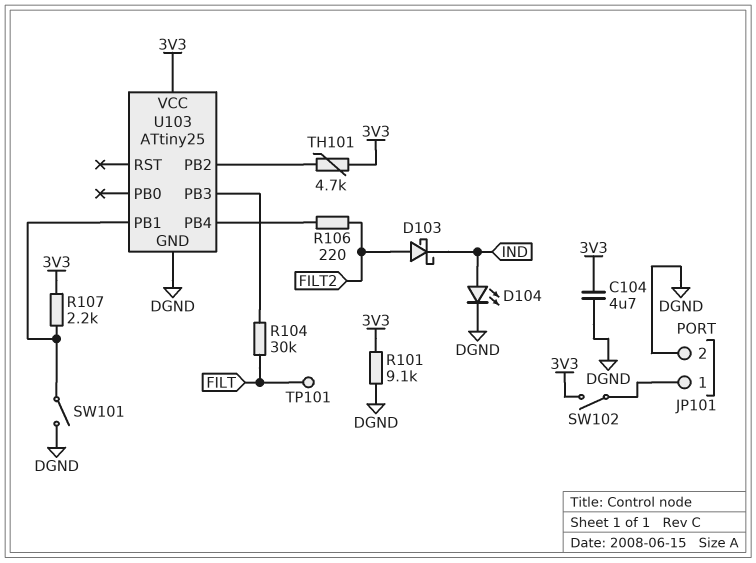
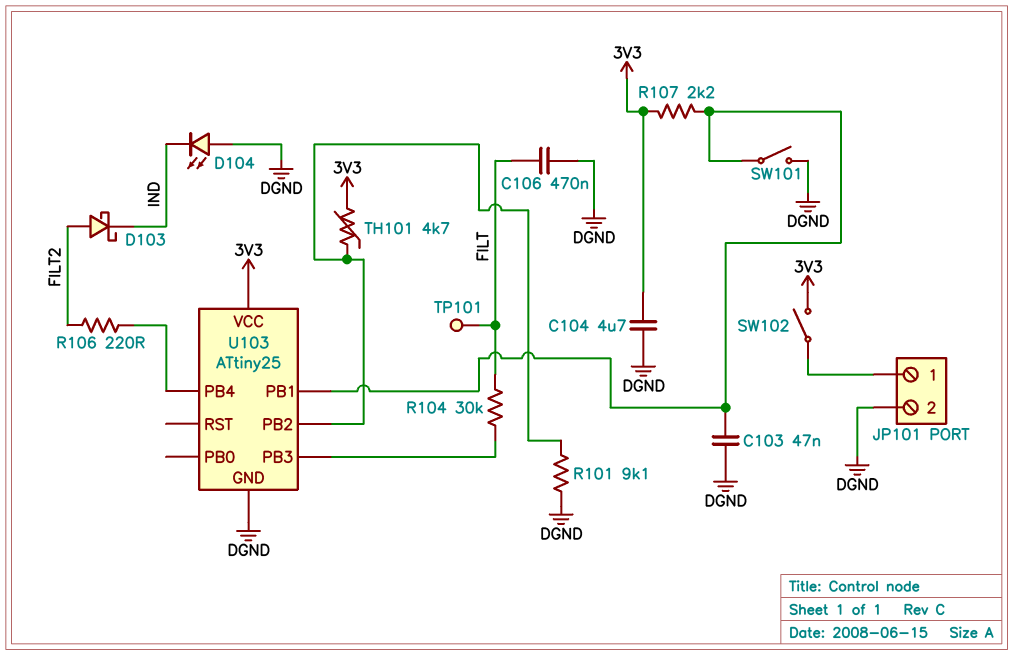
C103: none -> 47nF (DGND, U103/PB1)
C106: none -> 470nF (DGND, FILT)
D104: LED (A IND, K DGND) -> LED (A DGND, K IND)
R101: 9.1k (3V3, DGND) -> 9.1k (DGND, U103/PB2)

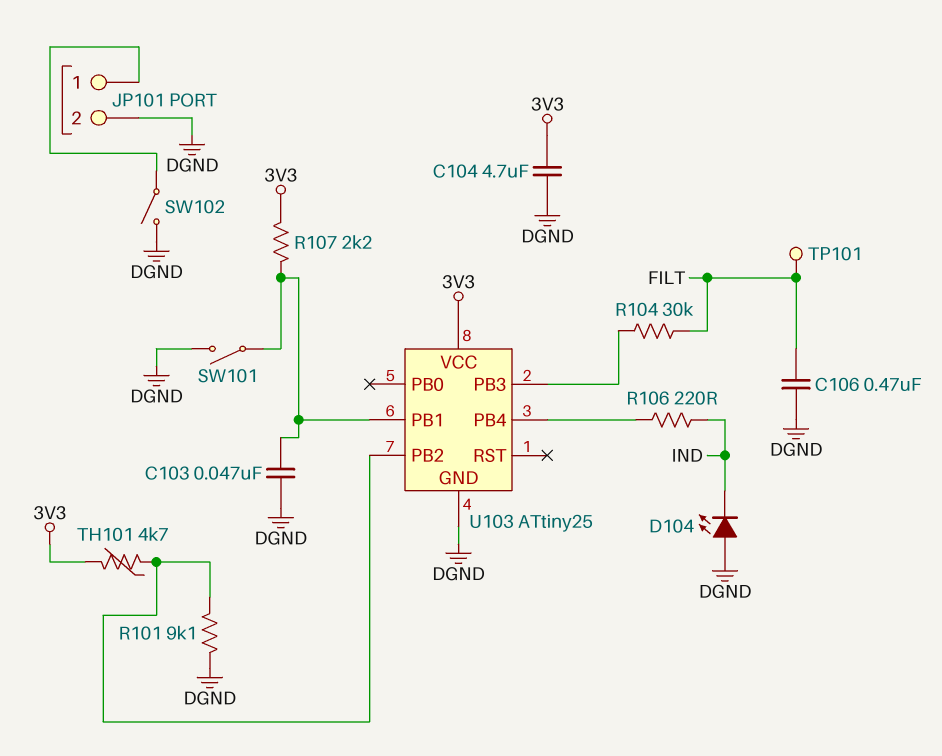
D103: schottky (A FILT2, K IND) -> none
R106: 220 (FILT2, U103/PB4) -> 220 (IND, U103/PB4)
SW102: switch (3V3, JP101/1) -> switch (DGND, JP101/1)

